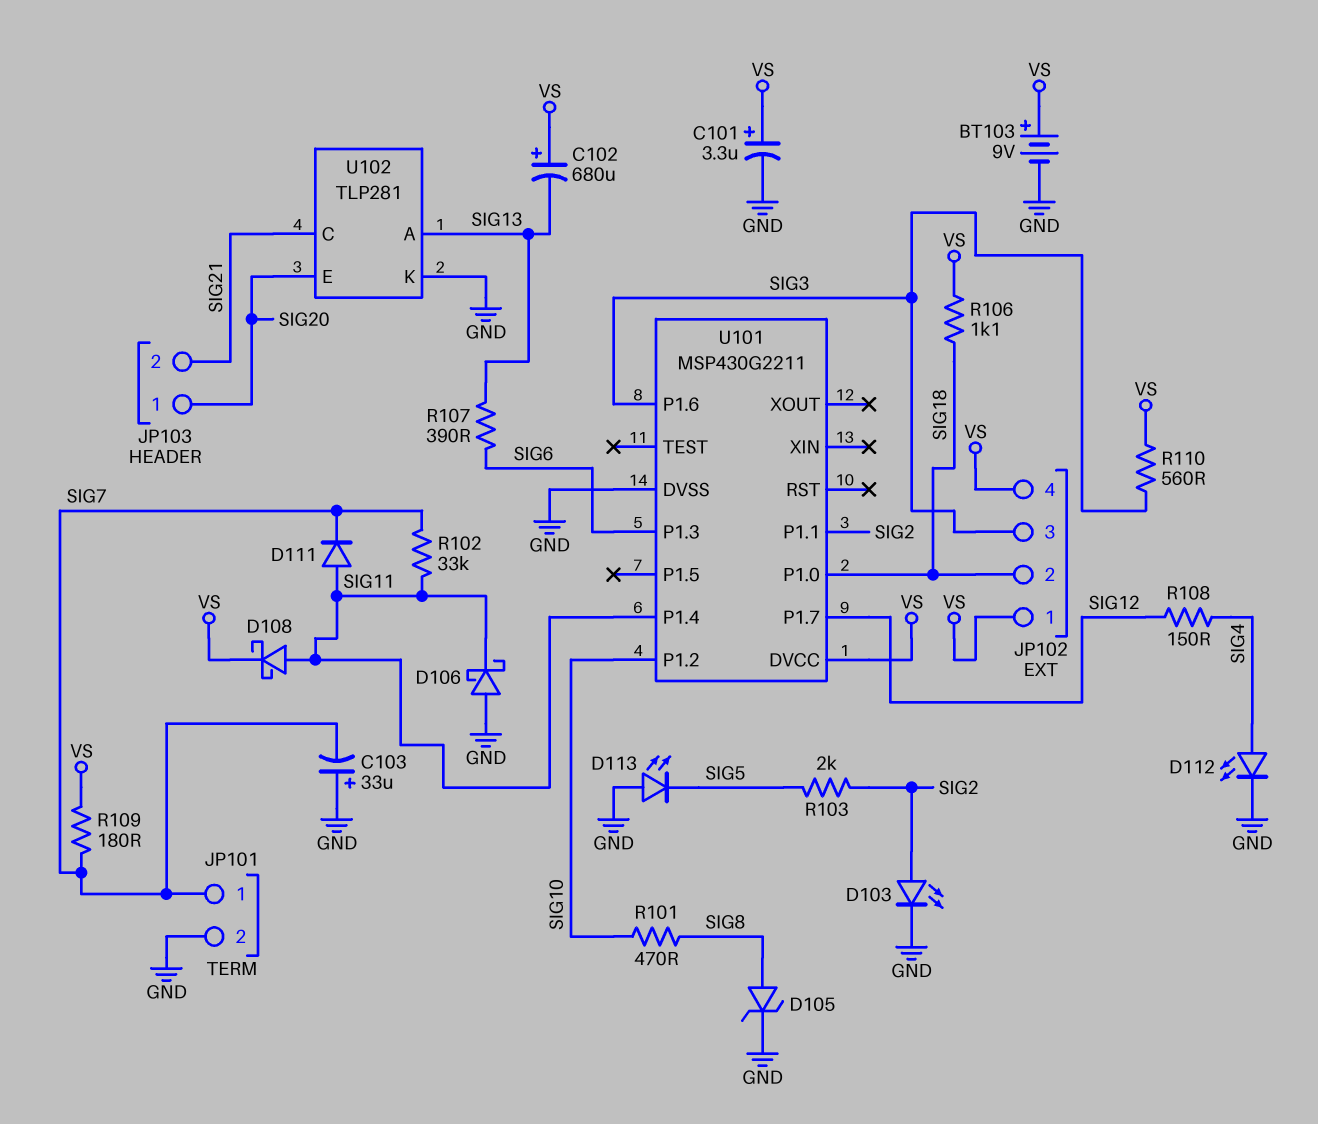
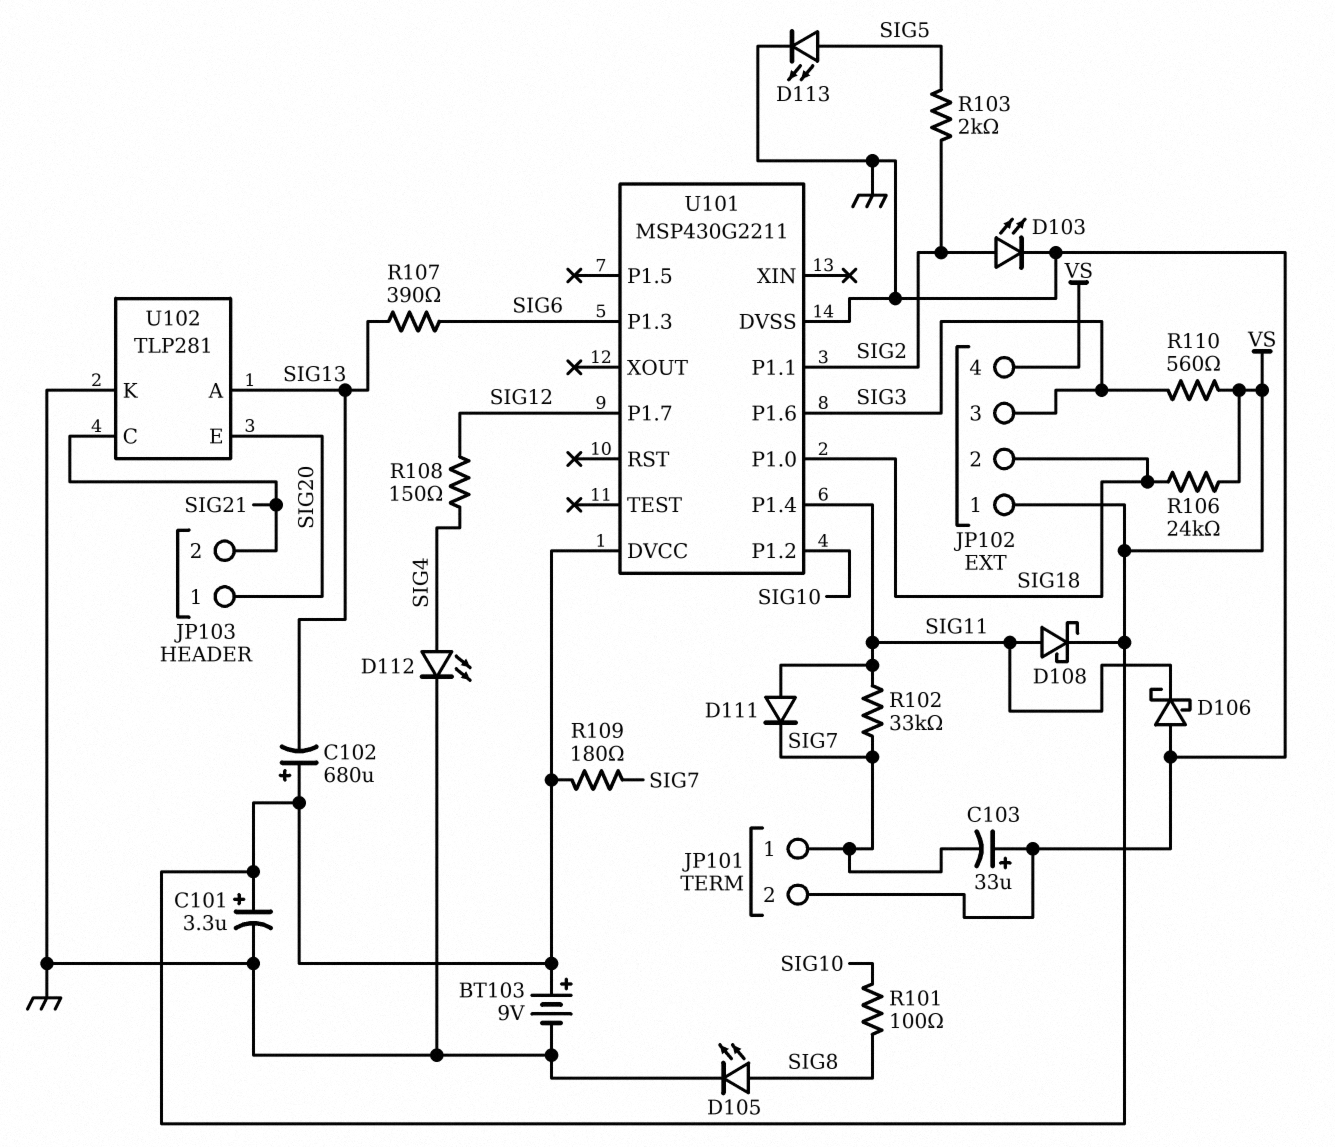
D105: zener (A SIG8, K GND) -> LED (A SIG8, K GND)
D113: LED (A GND, K SIG5) -> LED (A SIG5, K GND)
R101: 470 (SIG8, SIG10) -> 100 (SIG8, SIG10)
R106: 1.1k (SIG18, VS) -> 24k (SIG18, VS)

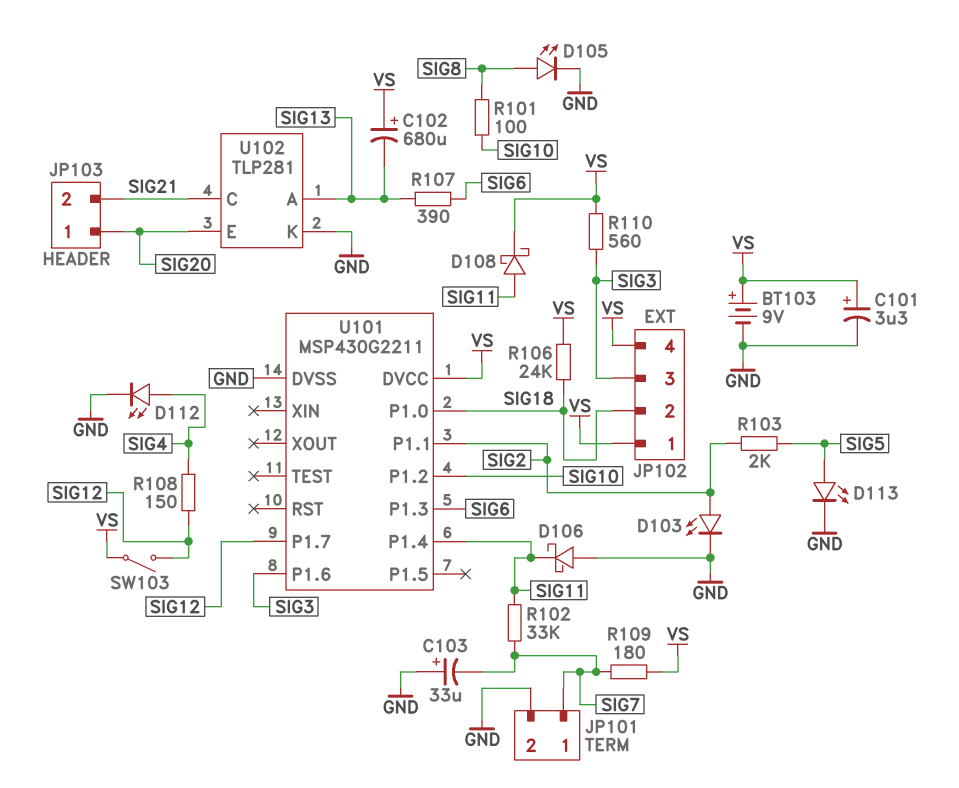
D111: diode (A SIG11, K SIG7) -> none
SW103: none -> switch (SIG12, VS)

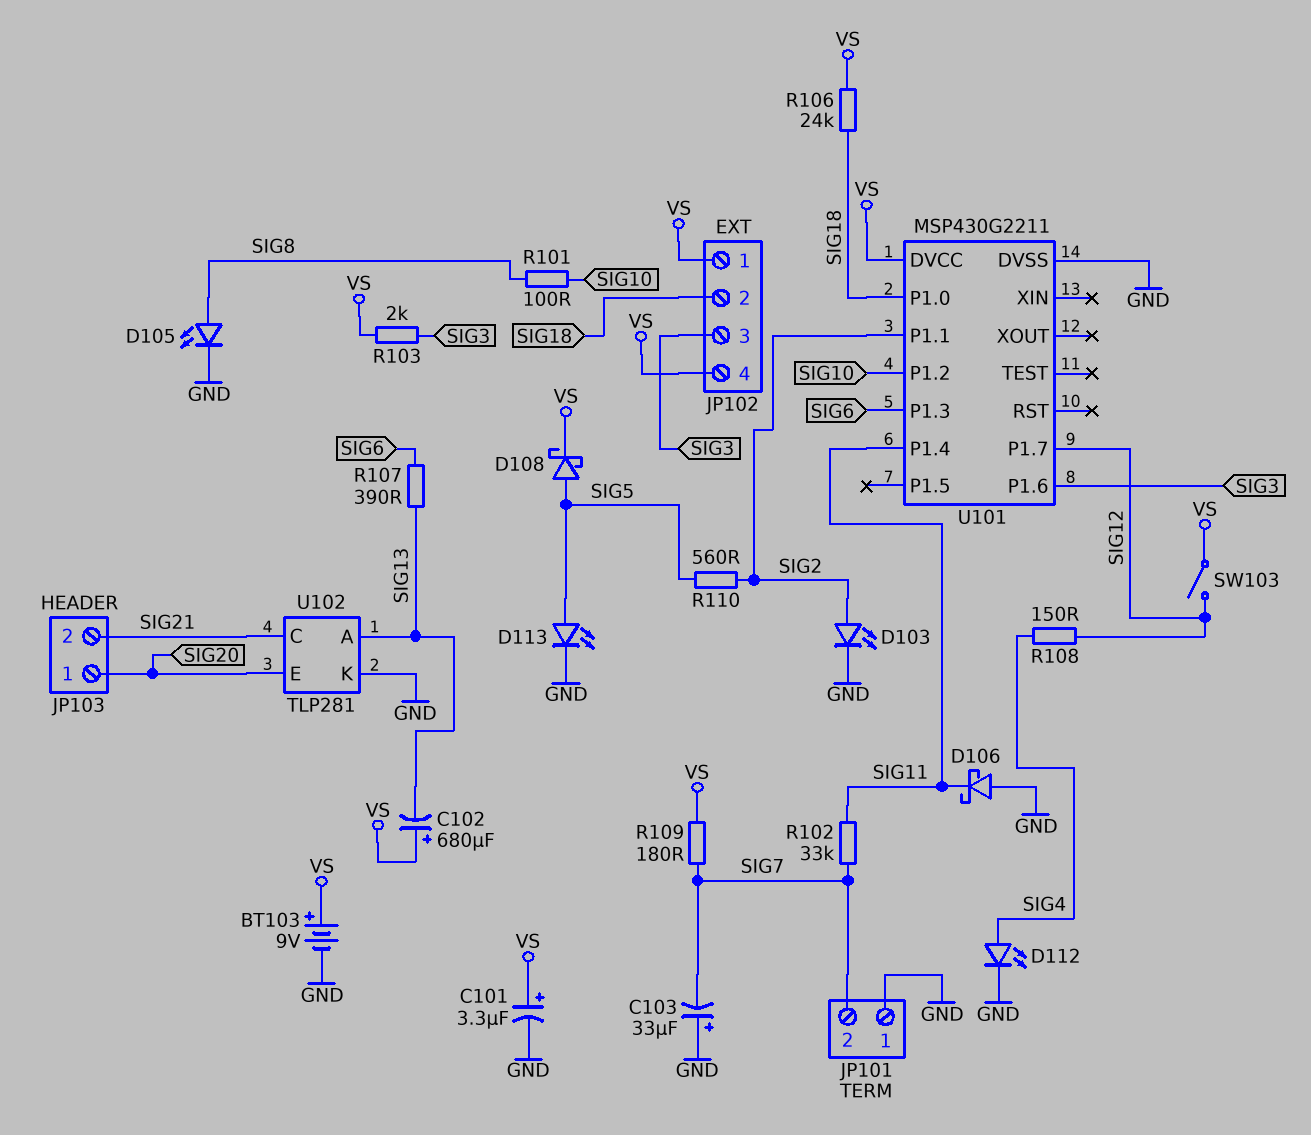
D108: schottky (A SIG11, K VS) -> schottky (A SIG5, K VS)
JP101 pin 1: SIG7 -> GND
JP101 pin 2: GND -> SIG7
R103: 2k (SIG2, SIG5) -> 2k (SIG3, VS)
R110: 560 (SIG3, VS) -> 560 (SIG2, SIG5)

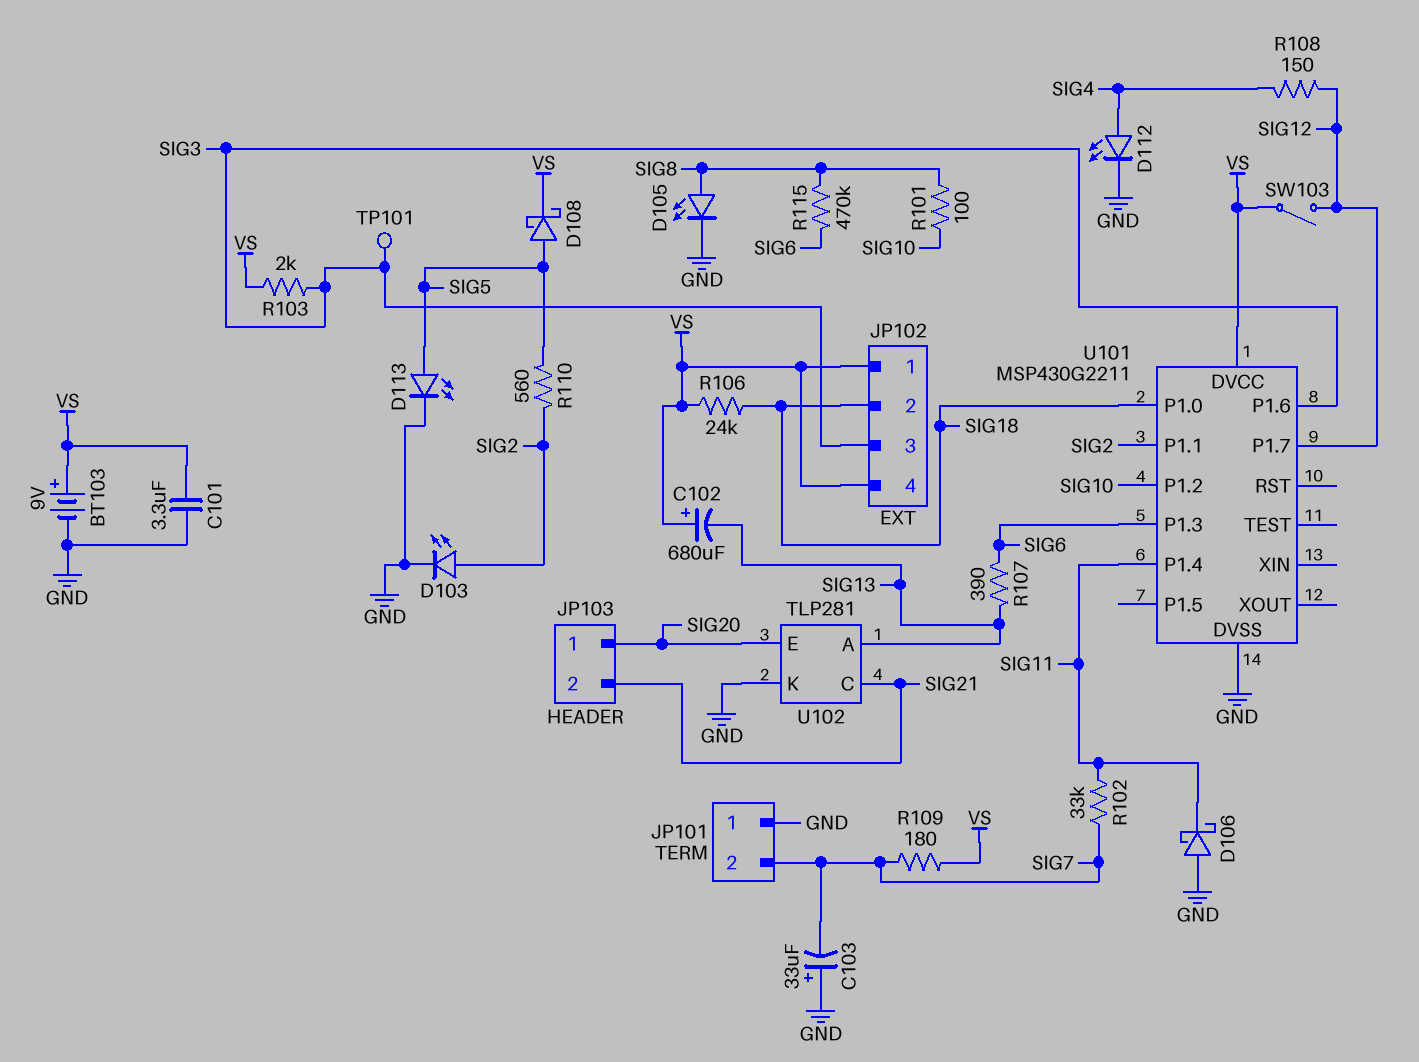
C101: 3.3uF (plus VS, minus GND) -> 3.3uF (GND, VS)
R115: none -> 470k (SIG6, SIG8)
TP101: none -> test point (SIG3)

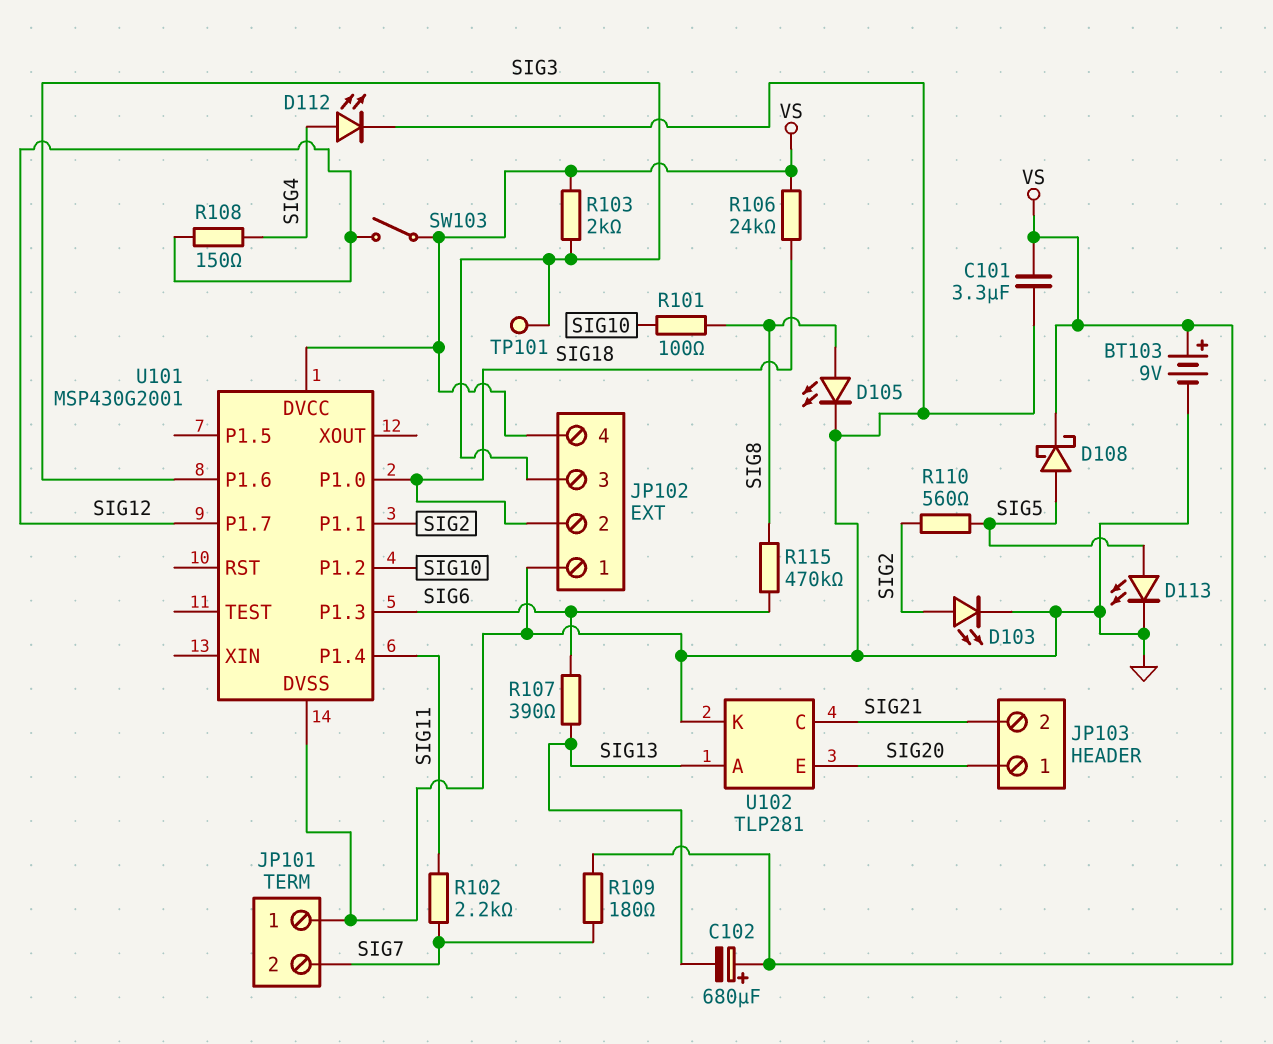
C103: 33uF (plus GND, minus SIG7) -> none
D106: schottky (A GND, K SIG11) -> none
JP102 pin 1: VS -> GND
R102: 33k (SIG7, SIG11) -> 2.2k (SIG7, SIG11)
U101: MSP430G2211 -> MSP430G2001

